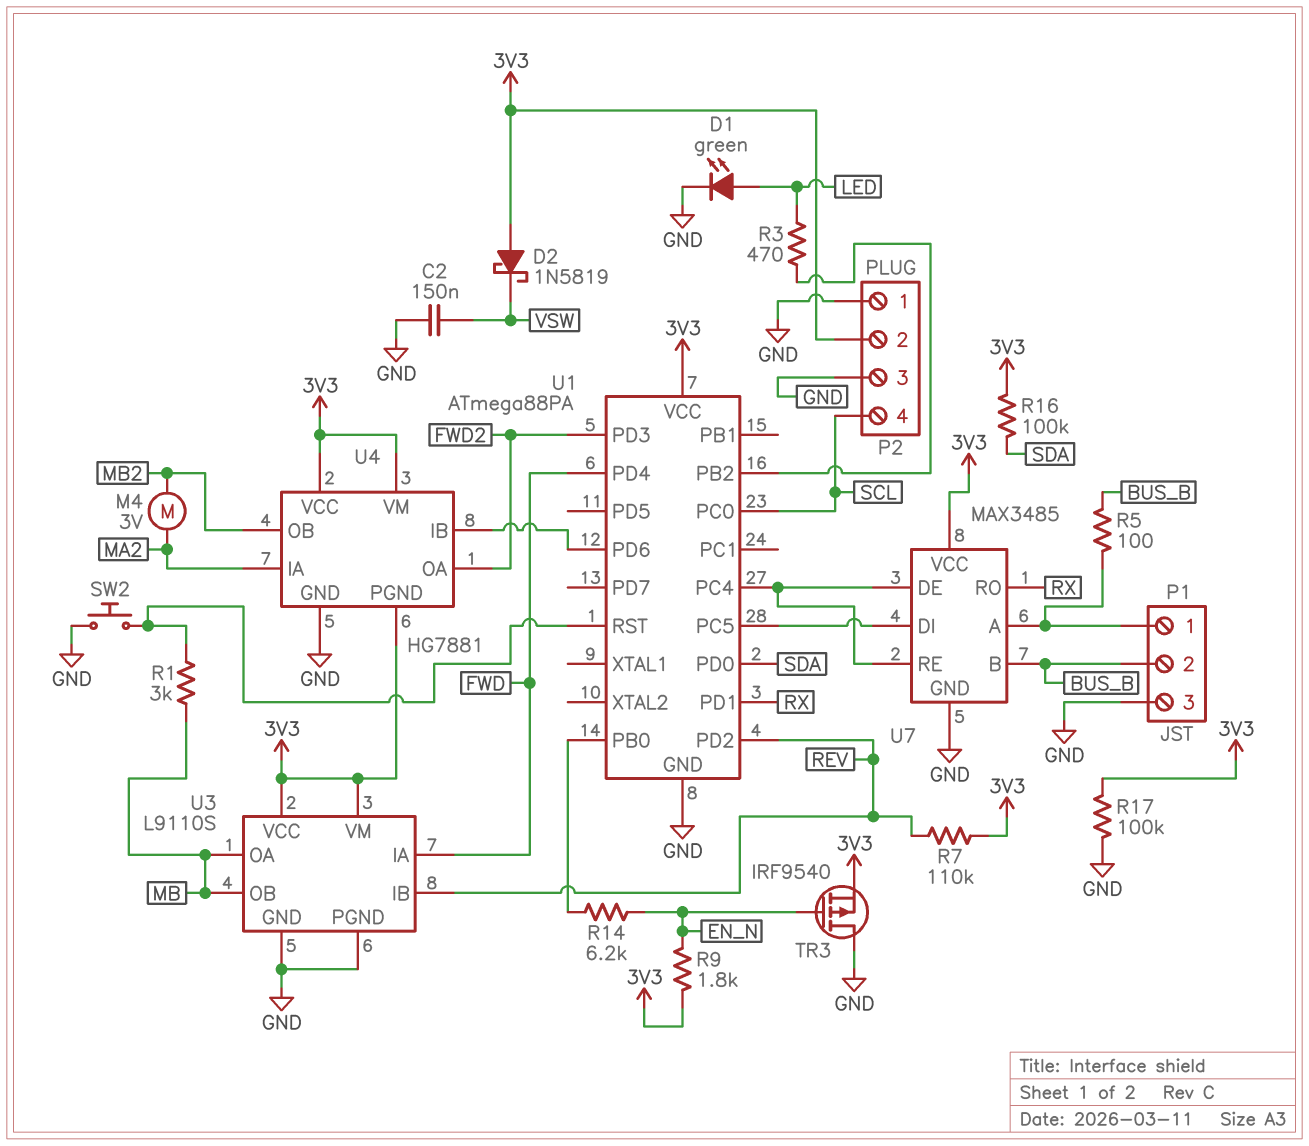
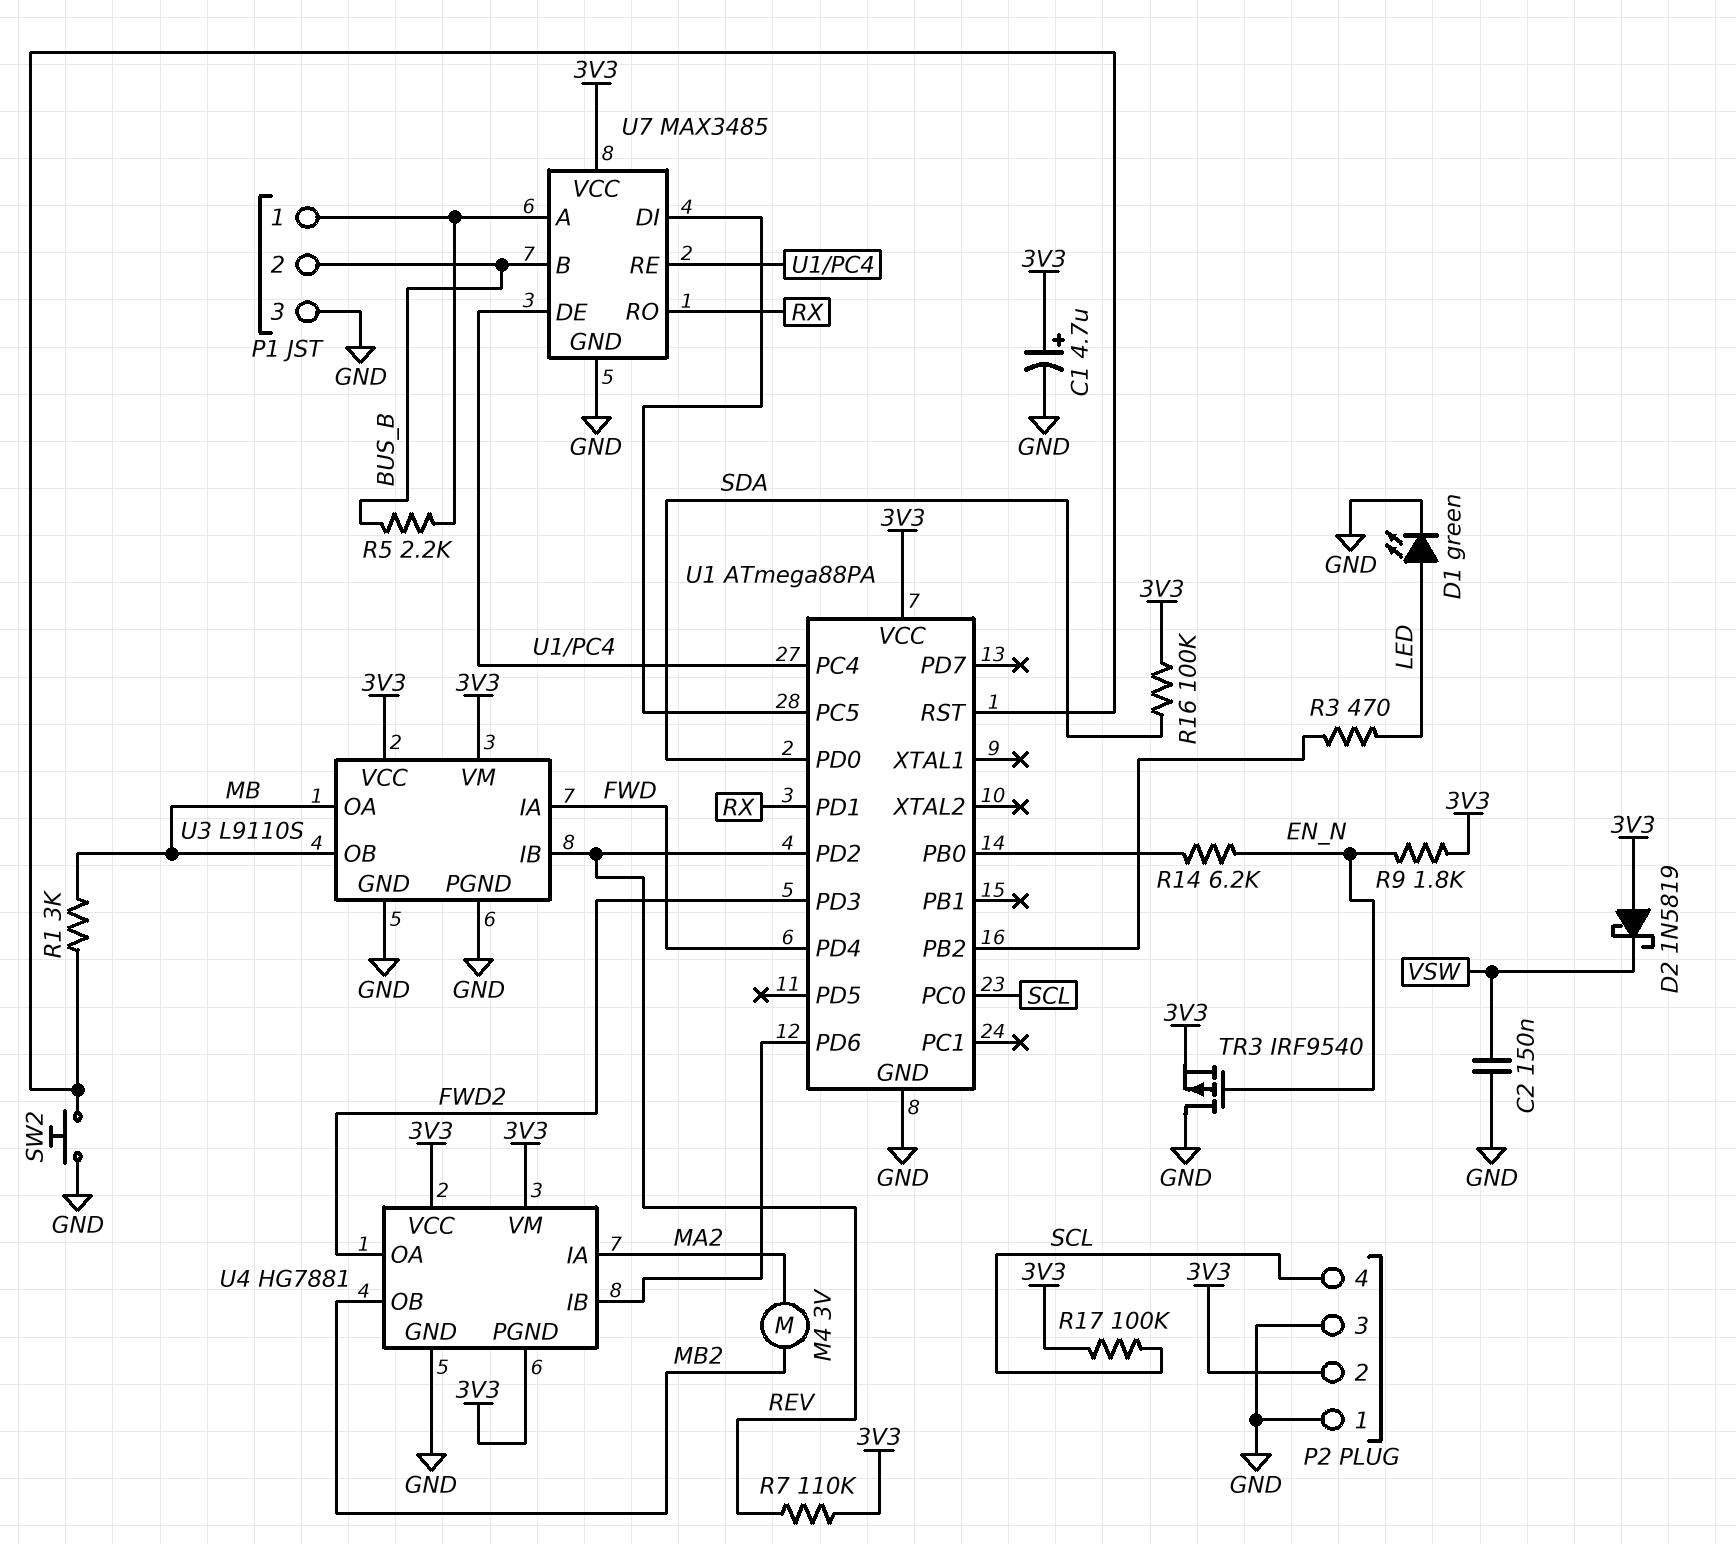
C1: none -> 4.7uF (plus 3V3, minus GND)
R5: 100 (BUS_B, P1/1) -> 2.2k (BUS_B, P1/1)
R17: 100k (3V3, GND) -> 100k (3V3, SCL)

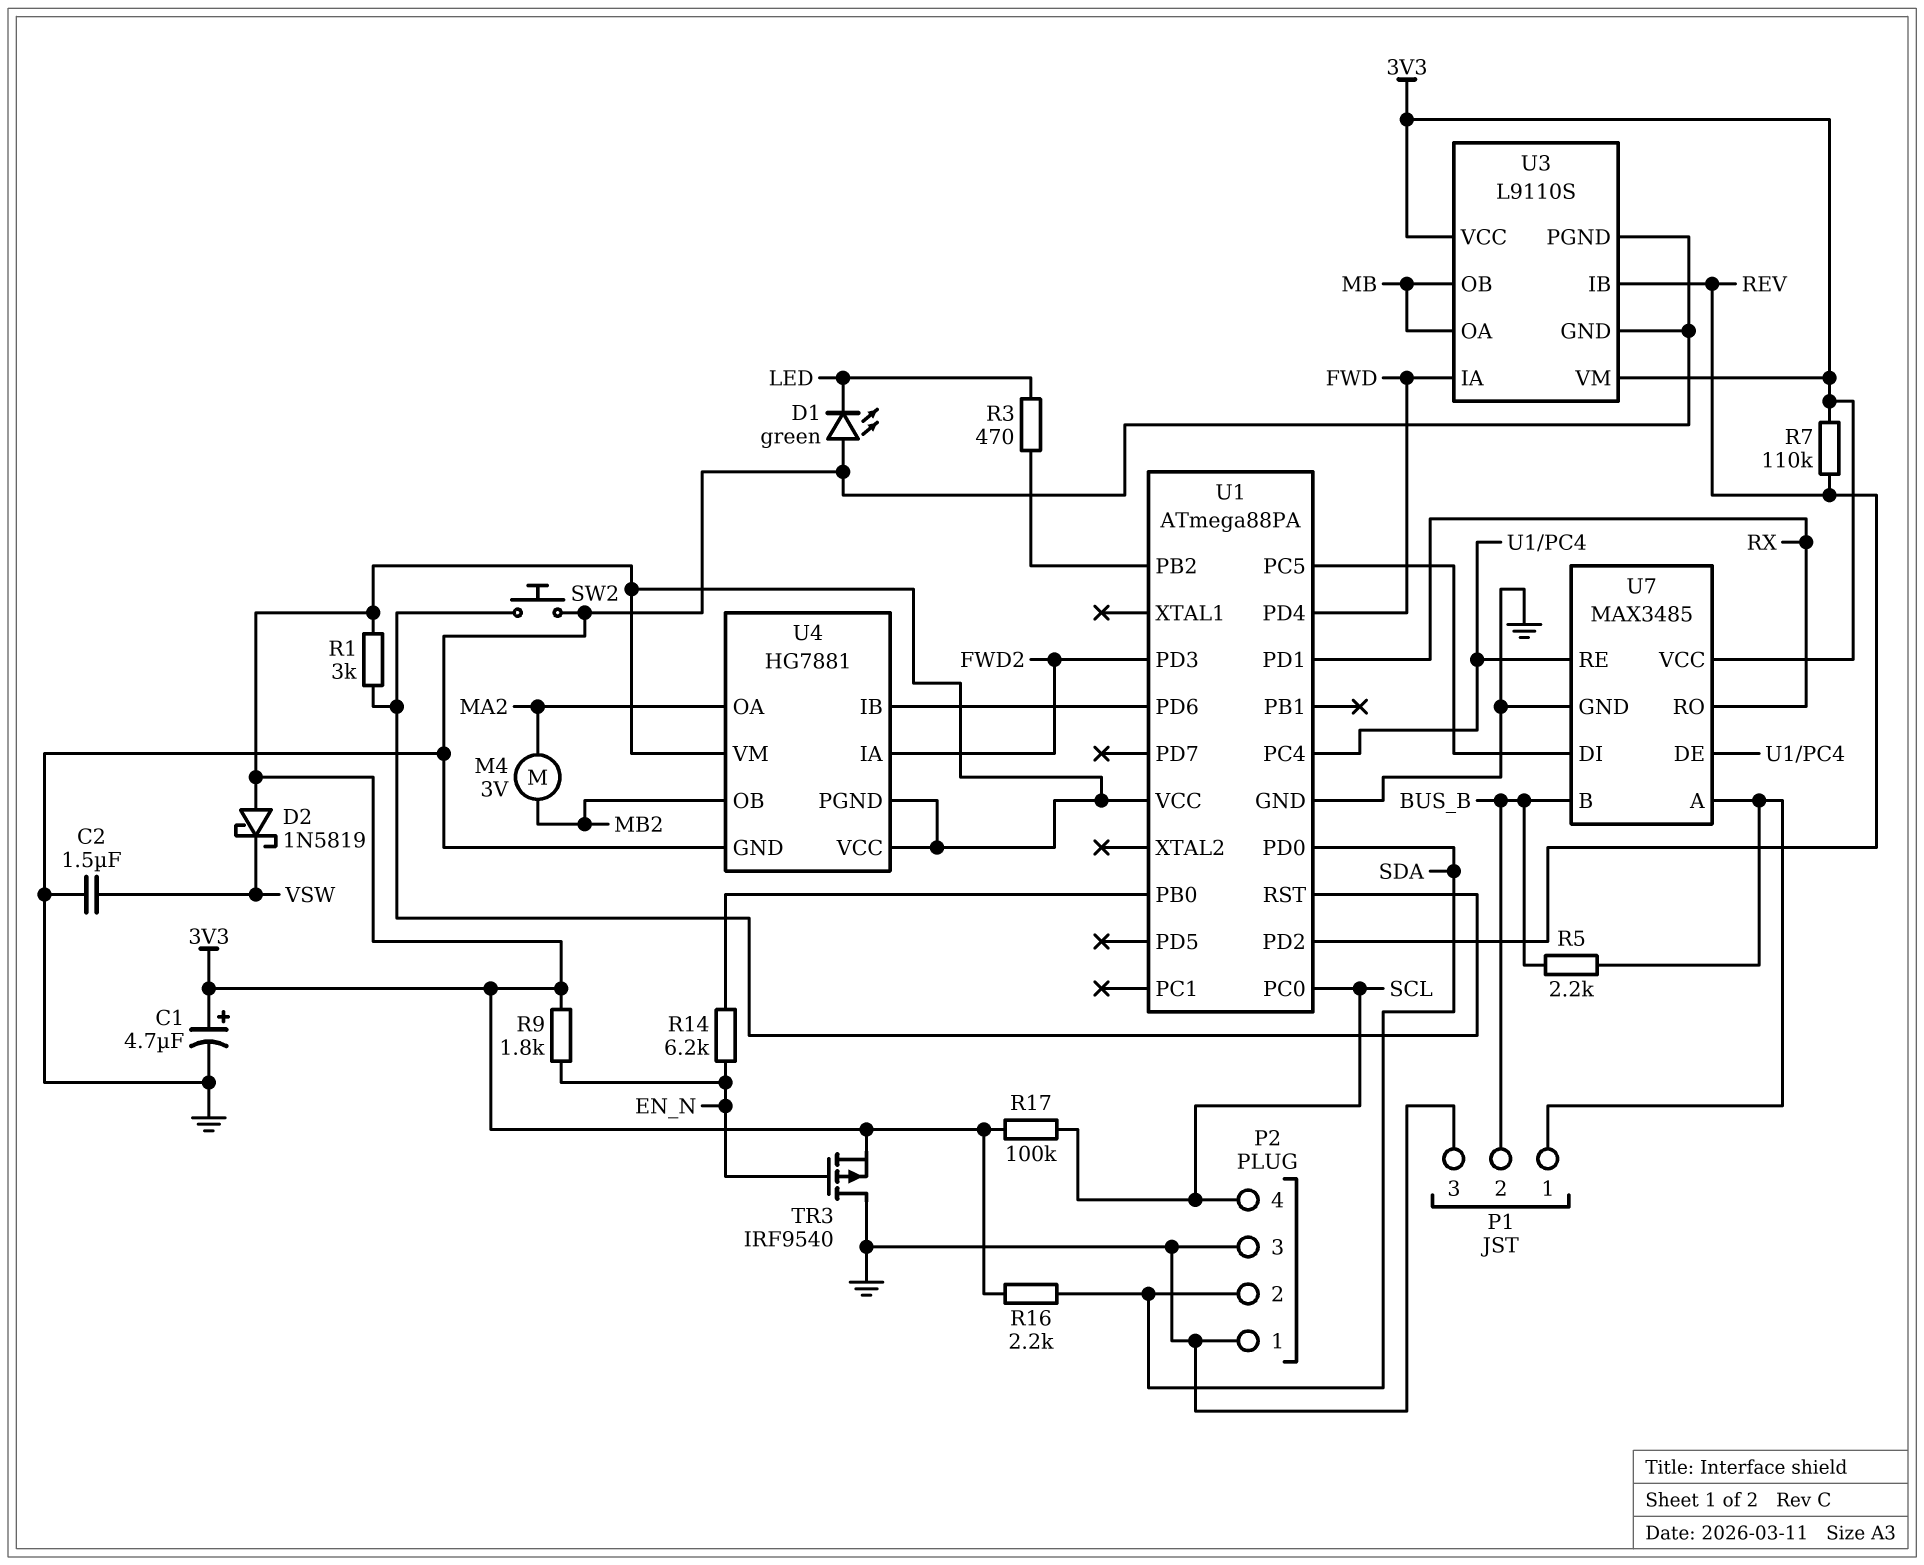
C2: 150nF (GND, VSW) -> 1.5uF (GND, VSW)
D1: LED green (A LED, K GND) -> LED green (A GND, K LED)
P2 pin 2: 3V3 -> SDA
R1: 3k (MB, U1/RST) -> 3k (3V3, U1/RST)
R16: 100k (3V3, SDA) -> 2.2k (3V3, SDA)
U4 pin IA: MA2 -> FWD2
U4 pin OA: FWD2 -> MA2

